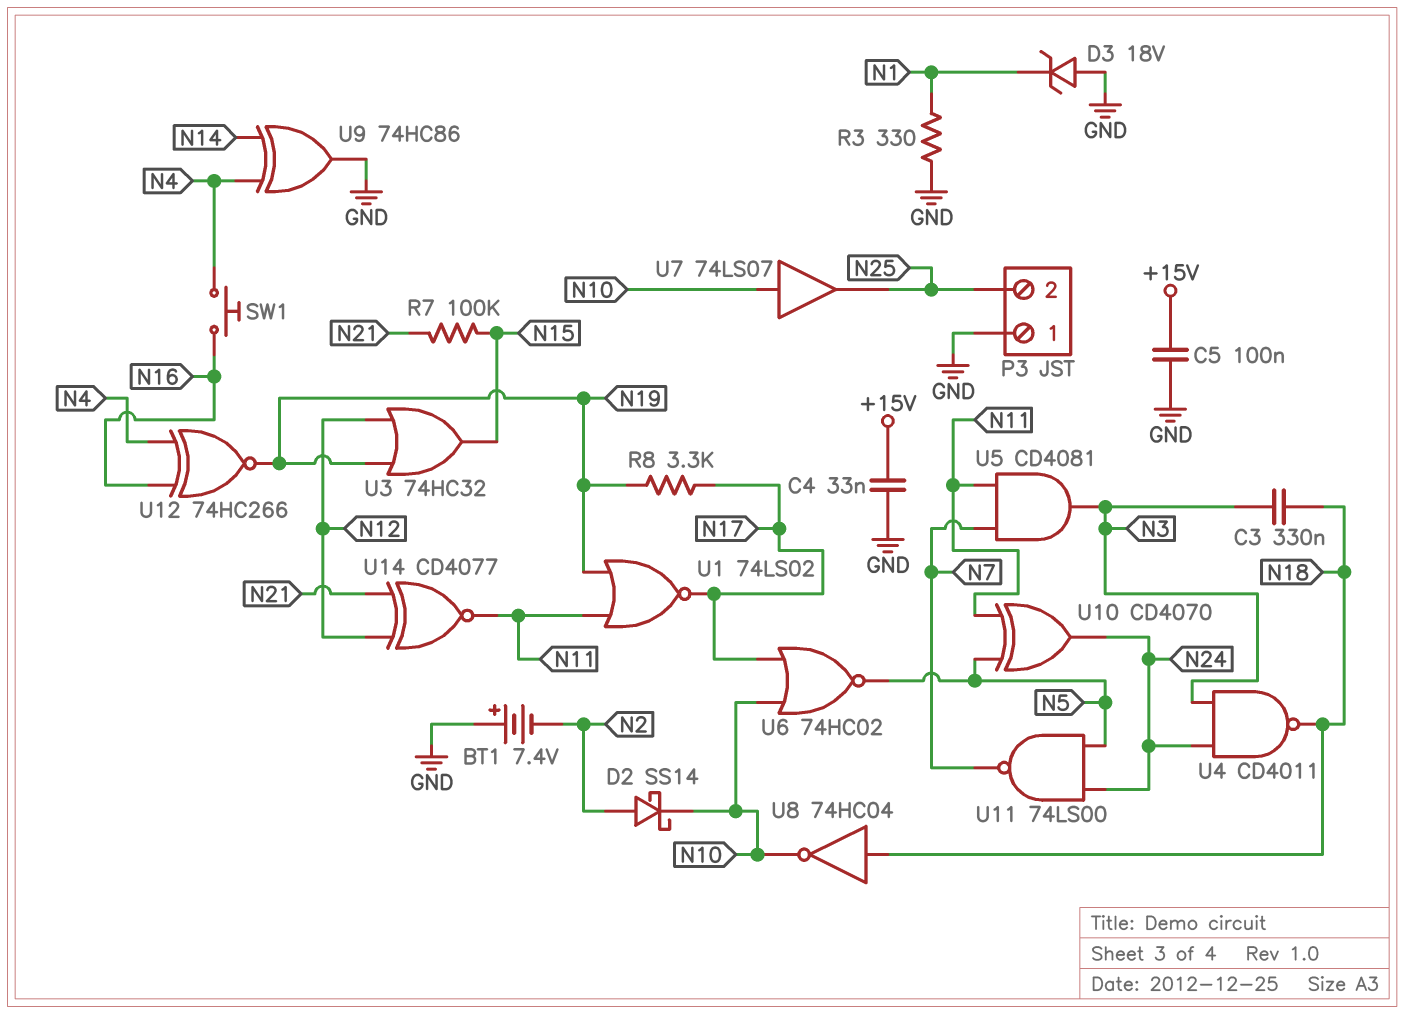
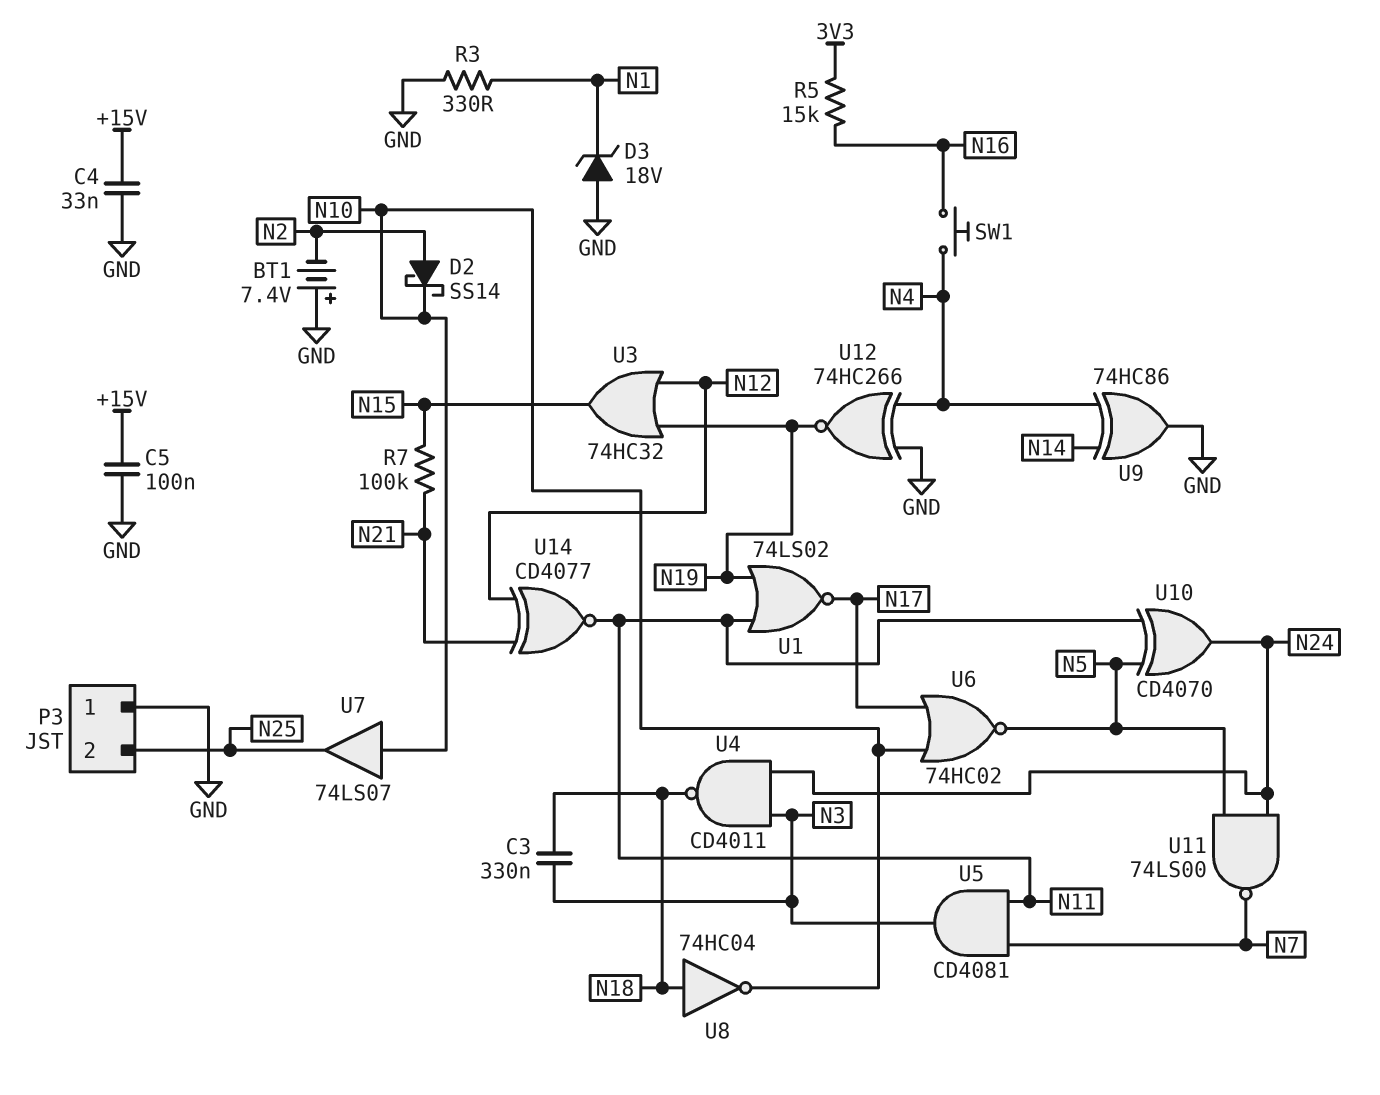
R5: none -> 15k (3V3, N16)
R8: 3.3k (N17, N19) -> none
U12: XNOR 74HC266 (in N4, in N16, out N19) -> XNOR 74HC266 (in GND, in N4, out N19)

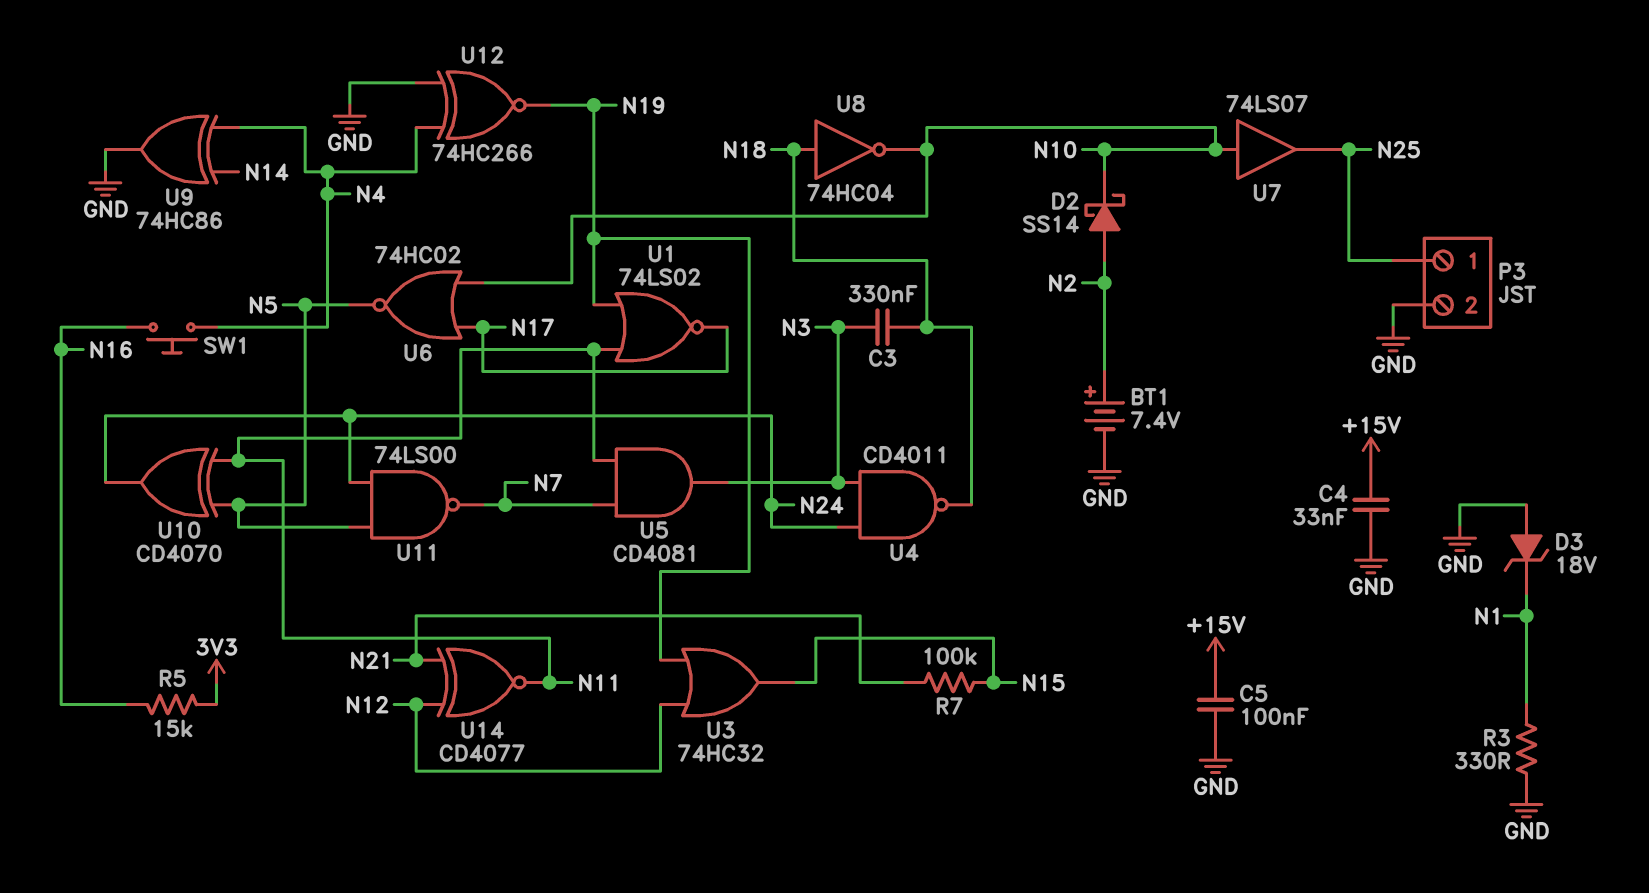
BT1: 7.4V (plus GND, minus N2) -> 7.4V (plus N2, minus GND)
P3 pin 1: GND -> N25
P3 pin 2: N25 -> GND

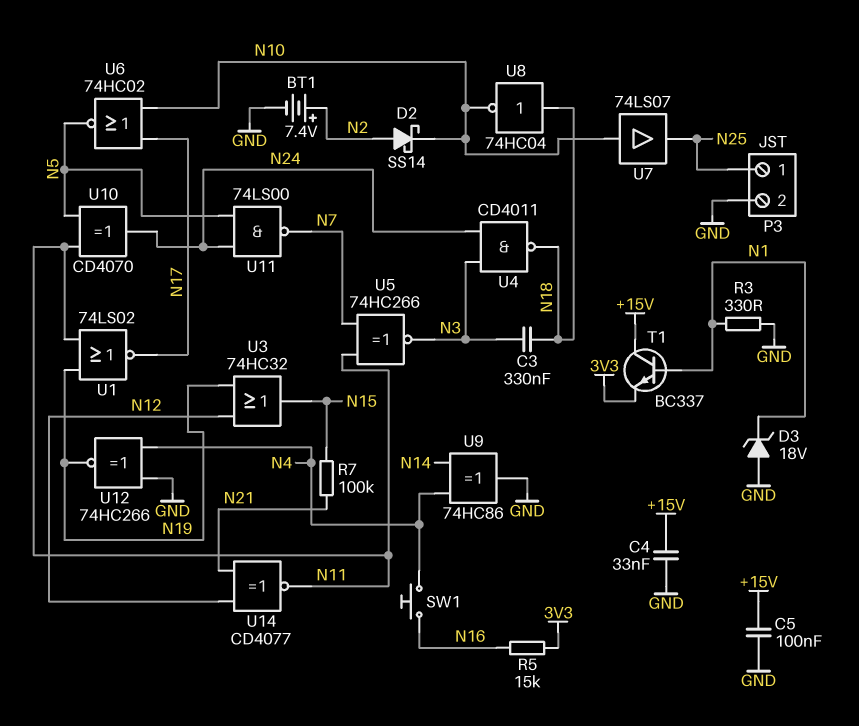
T1: none -> NPN BC337 (B N1, C +15V, E 3V3)
U5: AND CD4081 (in N7, in N11, out N3) -> XNOR 74HC266 (in N7, in N11, out N3)

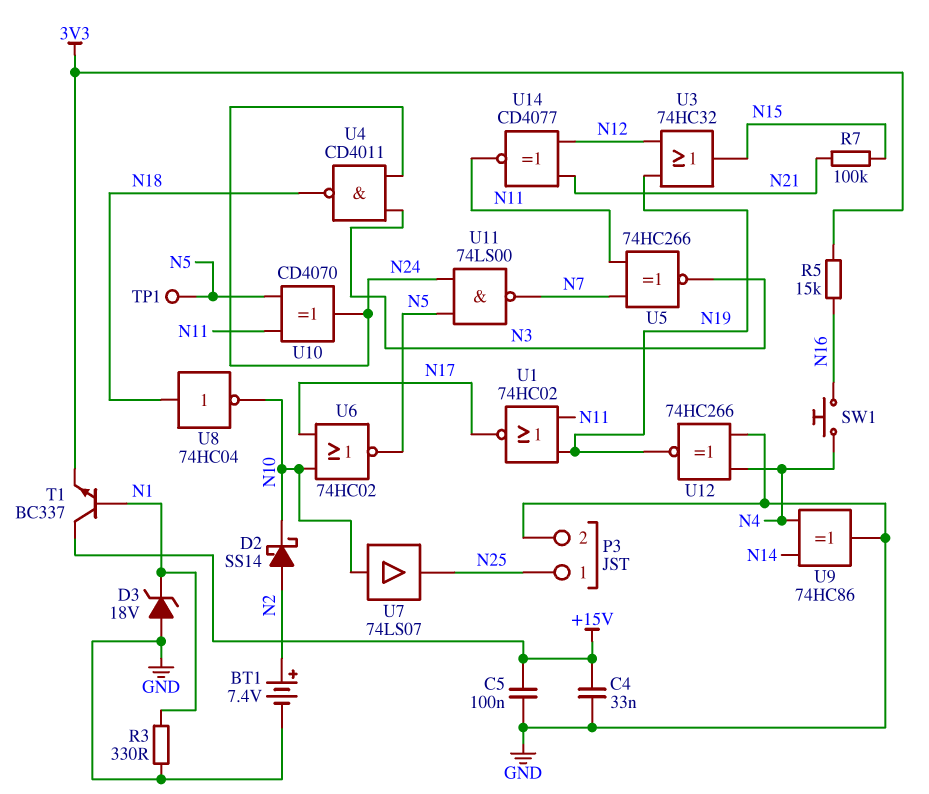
C3: 330nF (N3, N18) -> none
TP1: none -> test point (N5)
U1: NOR 74LS02 (in N11, in N19, out N17) -> NOR 74HC02 (in N11, in N19, out N17)

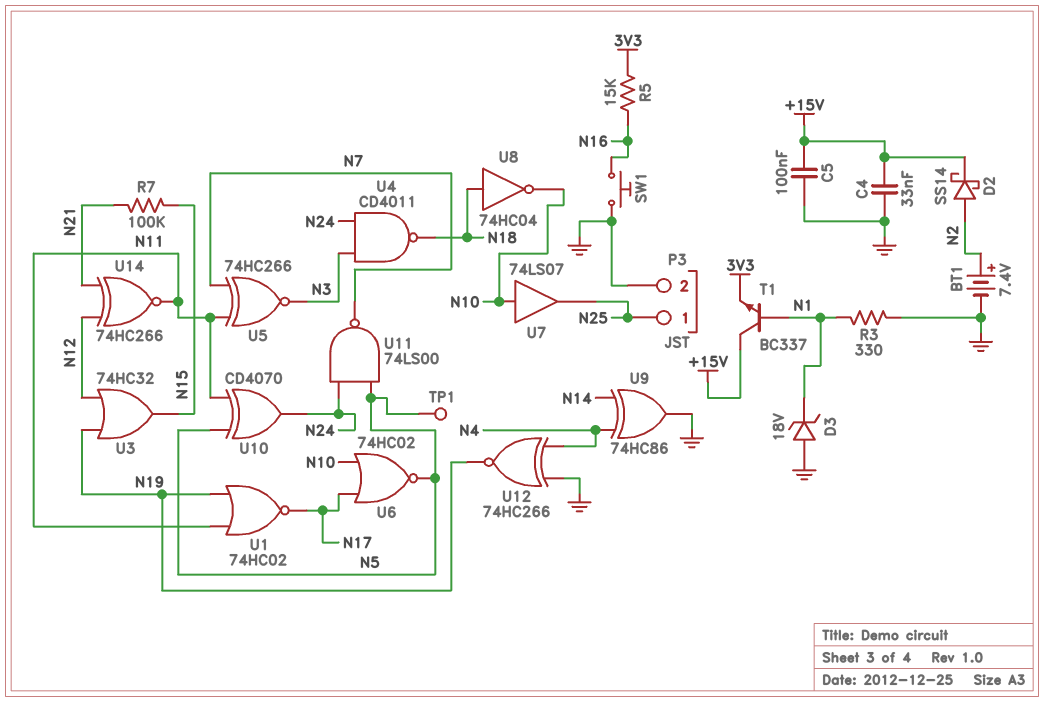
D2: schottky SS14 (A N2, K N10) -> schottky SS14 (A N2, K +15V)
SW1: button (N4, N16) -> button (GND, N16)
U14: XNOR CD4077 (in N12, in N21, out N11) -> XNOR 74HC266 (in N12, in N21, out N11)

